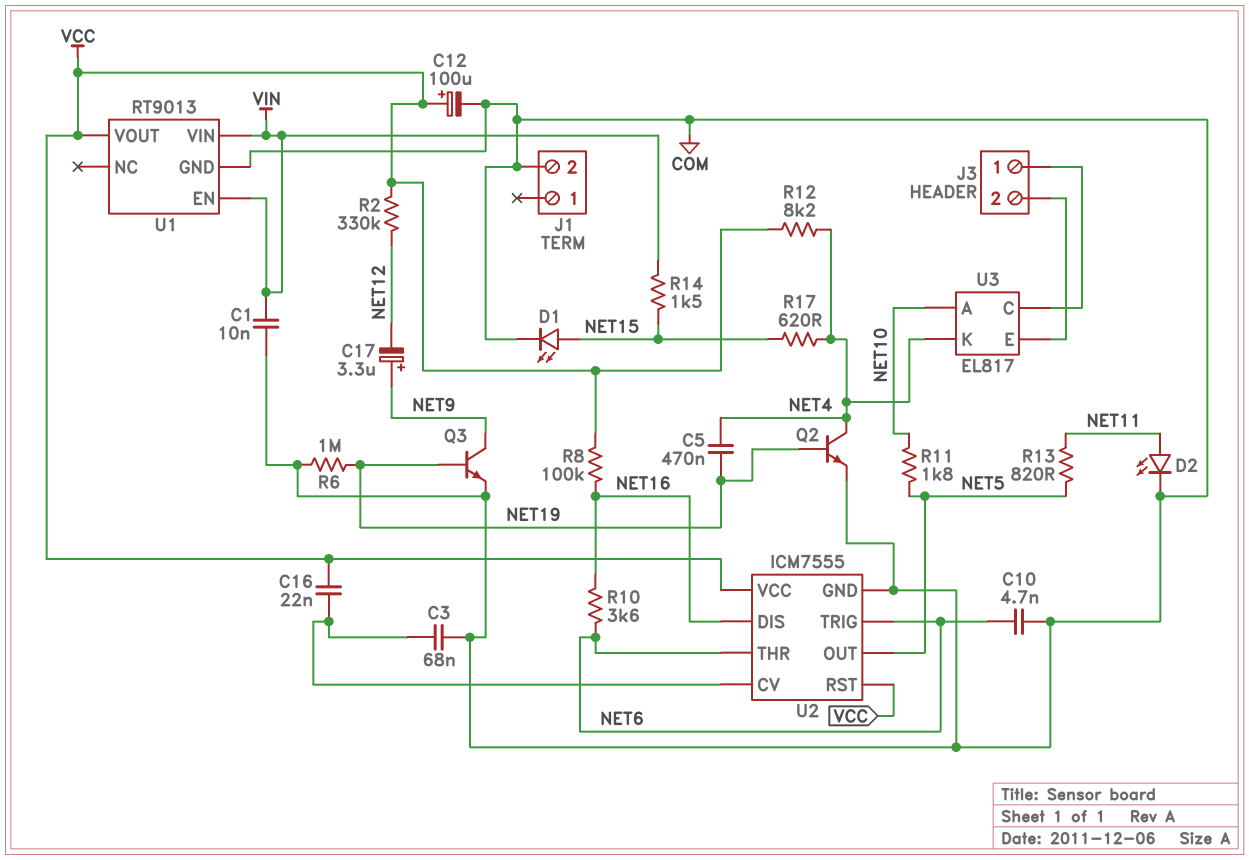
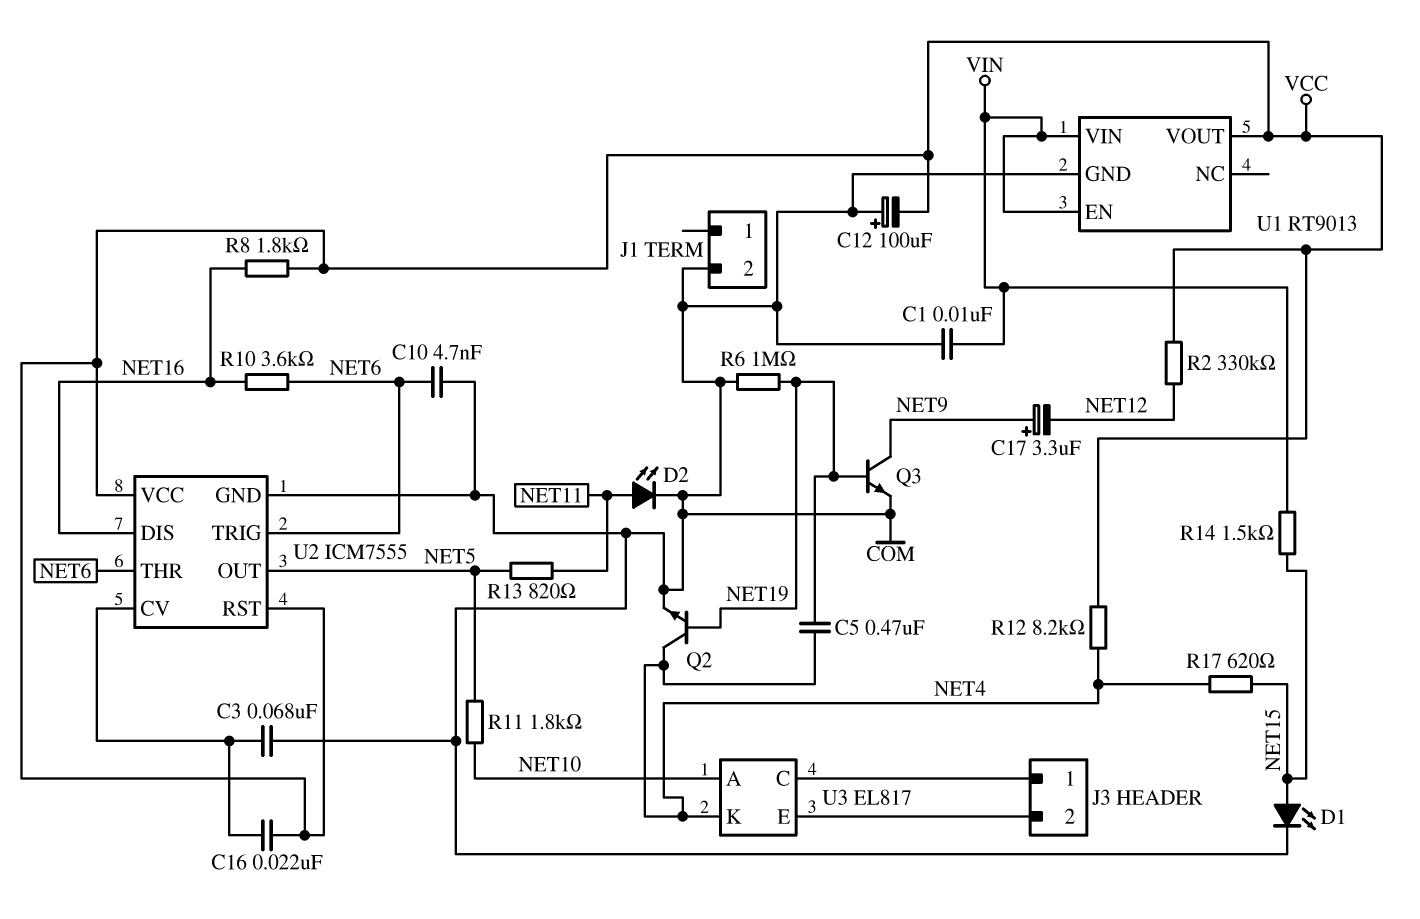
C12: 100uF (plus VCC, minus COM) -> 100uF (plus COM, minus VCC)
R8: 100k (NET16, VCC) -> 1.8k (NET16, VCC)

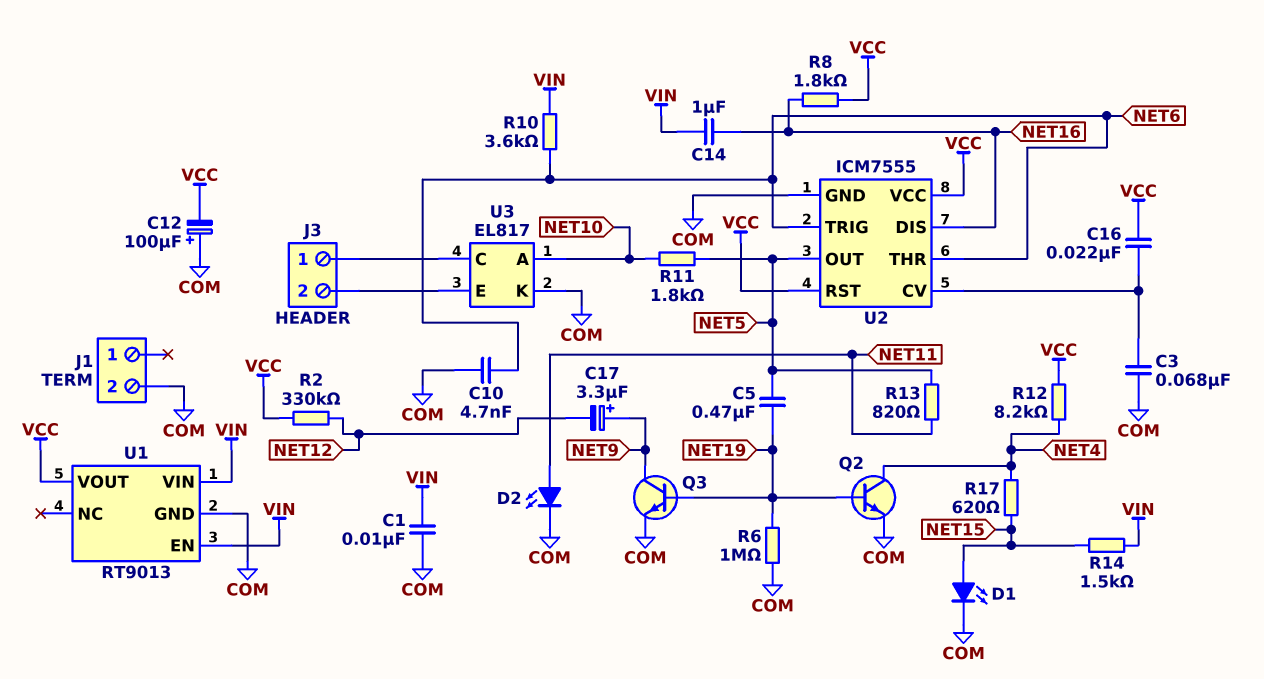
C5: 470nF (NET4, NET19) -> 470nF (NET5, NET19)
C14: none -> 1uF (NET16, VIN)
R10: 3.6k (NET6, NET16) -> 3.6k (NET6, VIN)
U3 pin K: NET4 -> COM

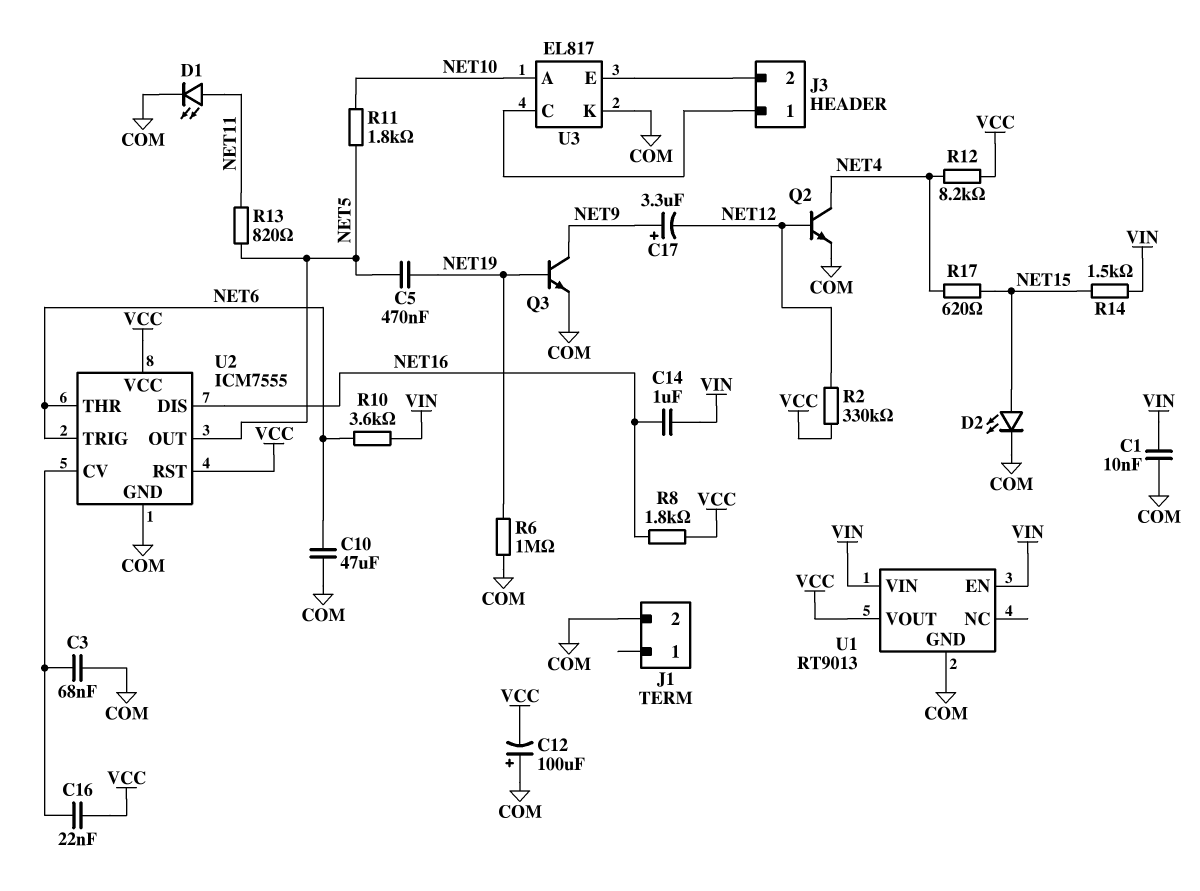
C10: 4.7nF (COM, NET6) -> 47uF (COM, NET6)
D1: LED (A NET15, K COM) -> LED (A NET11, K COM)
D2: LED (A NET11, K COM) -> LED (A NET15, K COM)
Q2: NPN (B NET19, C NET4, E COM) -> NPN (B NET12, C NET4, E COM)

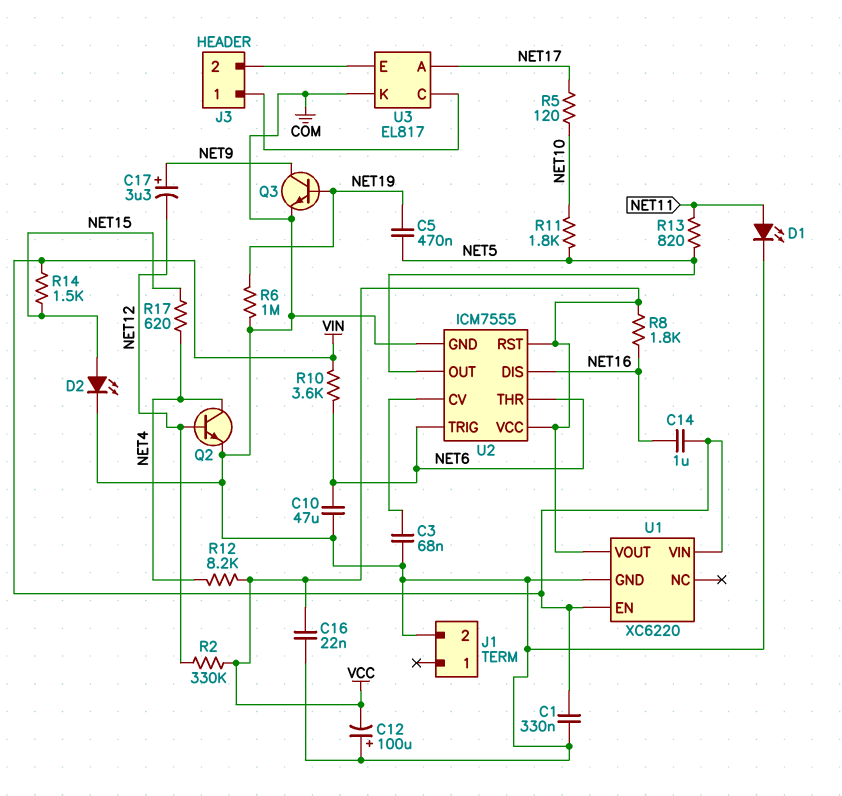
C1: 10nF (COM, VIN) -> 330nF (COM, VIN)
C16: 22nF (U2/CV, VCC) -> 22nF (COM, VCC)
R5: none -> 120 (NET10, NET17)
U1: RT9013 -> XC6220
U3 pin A: NET10 -> NET17

